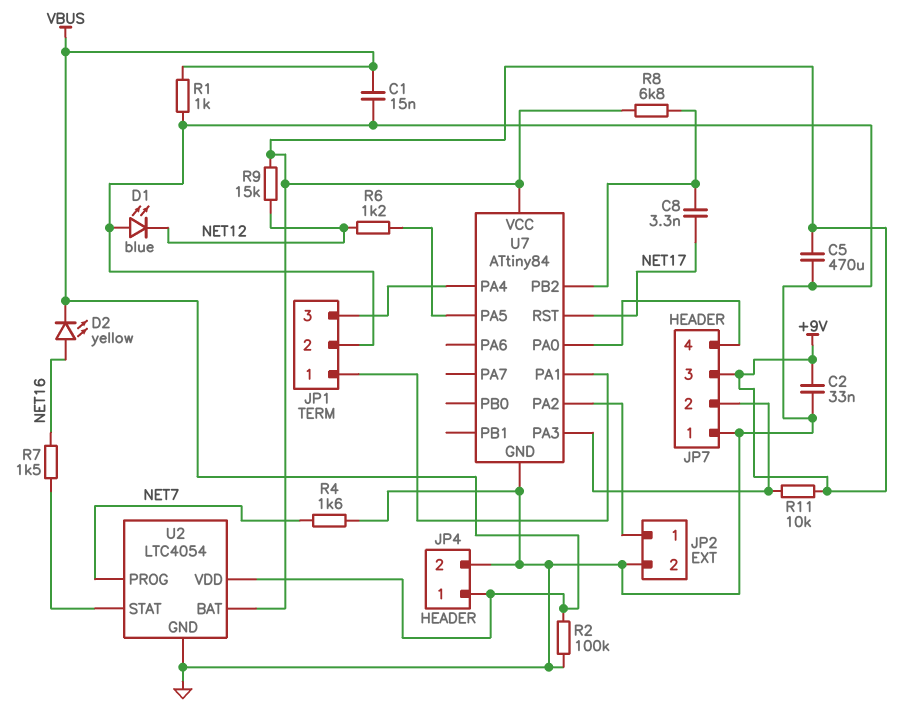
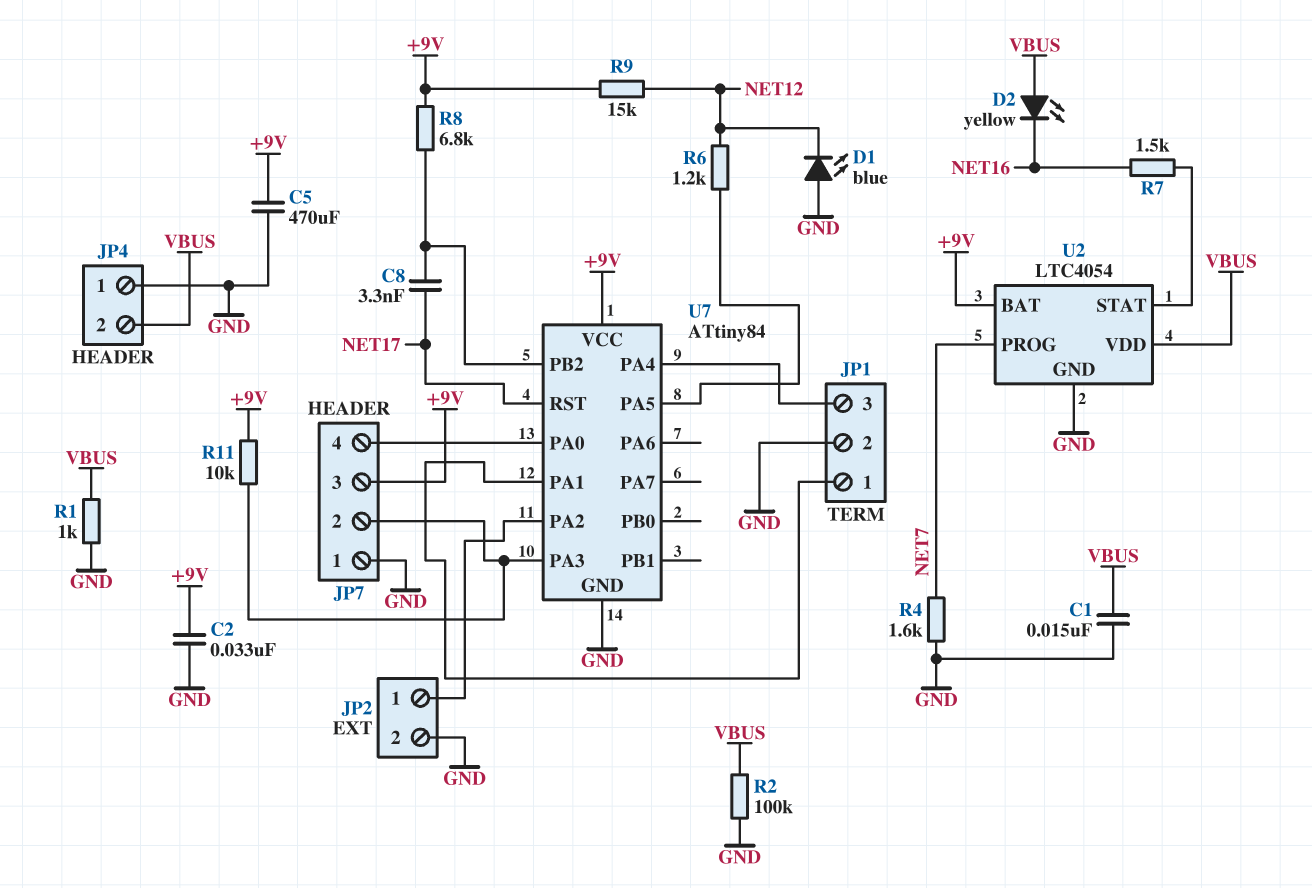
D2: LED yellow (A NET16, K VBUS) -> LED yellow (A VBUS, K NET16)
JP4 pin 1: VBUS -> GND
JP4 pin 2: GND -> VBUS

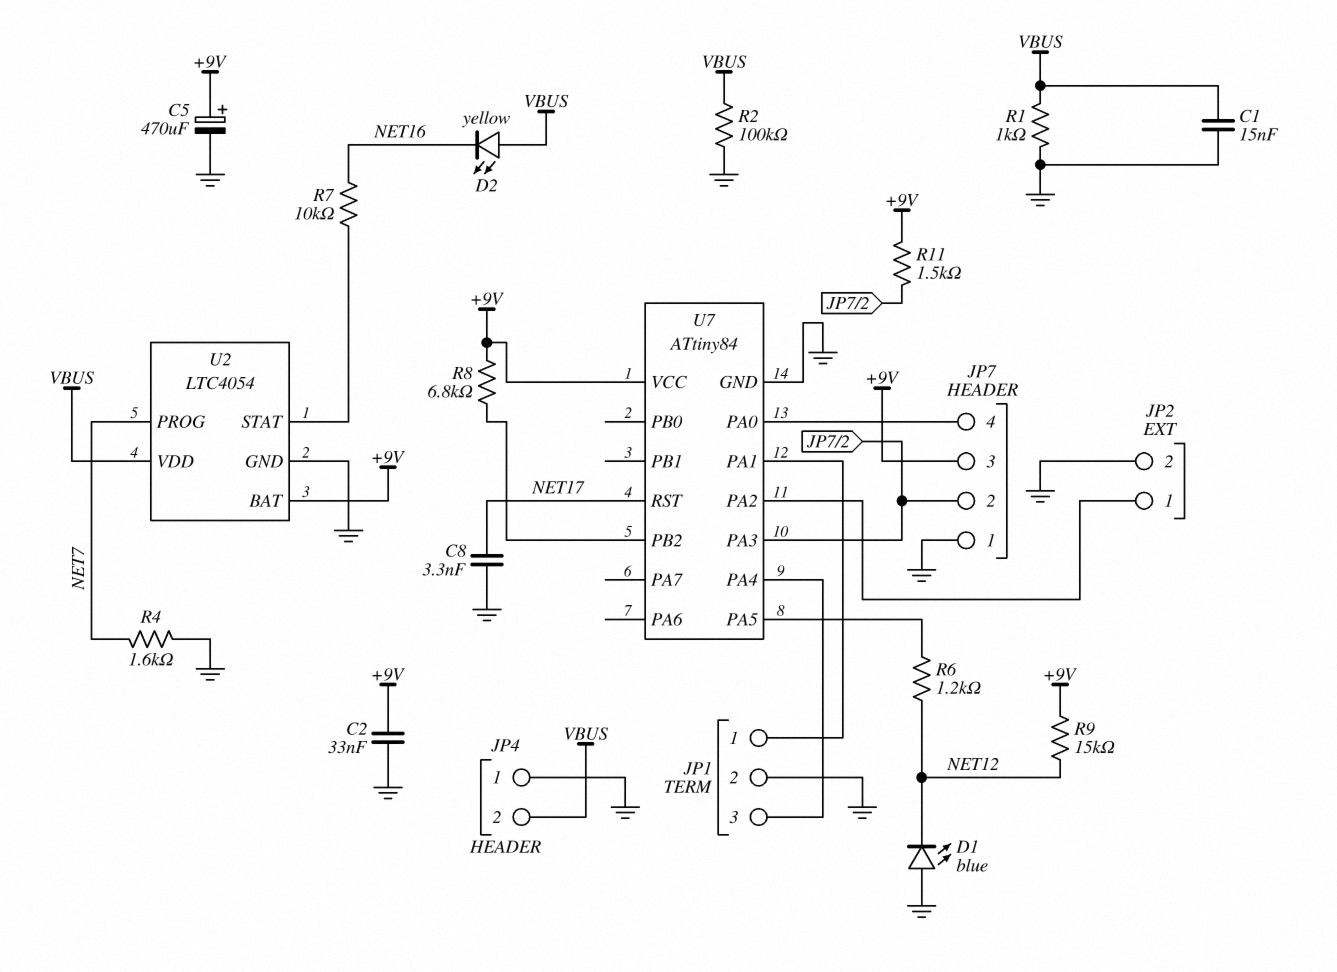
C5: 470uF (+9V, GND) -> 470uF (plus +9V, minus GND)
C8: 3.3nF (NET17, U7/PB2) -> 3.3nF (GND, NET17)
R7: 1.5k (NET16, U2/STAT) -> 10k (NET16, U2/STAT)
R11: 10k (+9V, JP7/2) -> 1.5k (+9V, JP7/2)

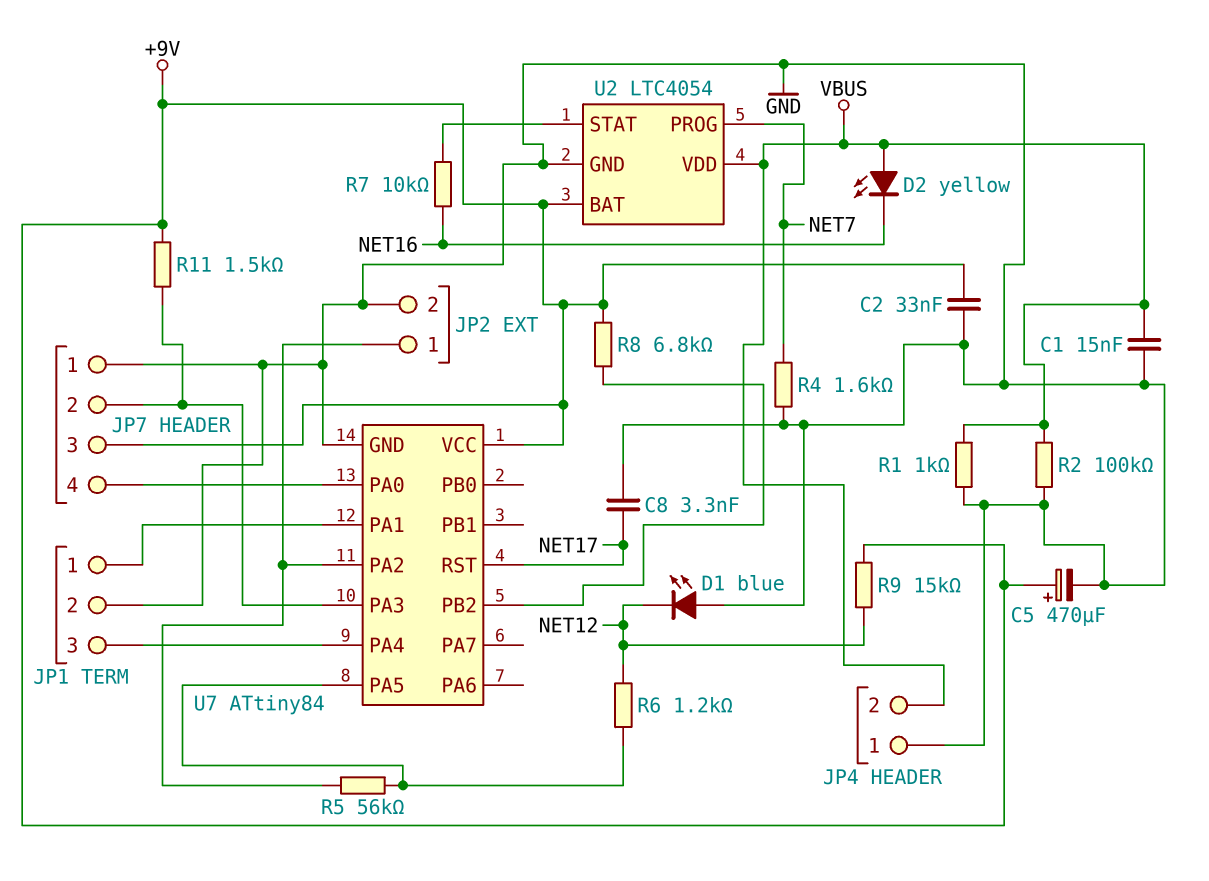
R5: none -> 56k (JP2/1, U7/PA5)

